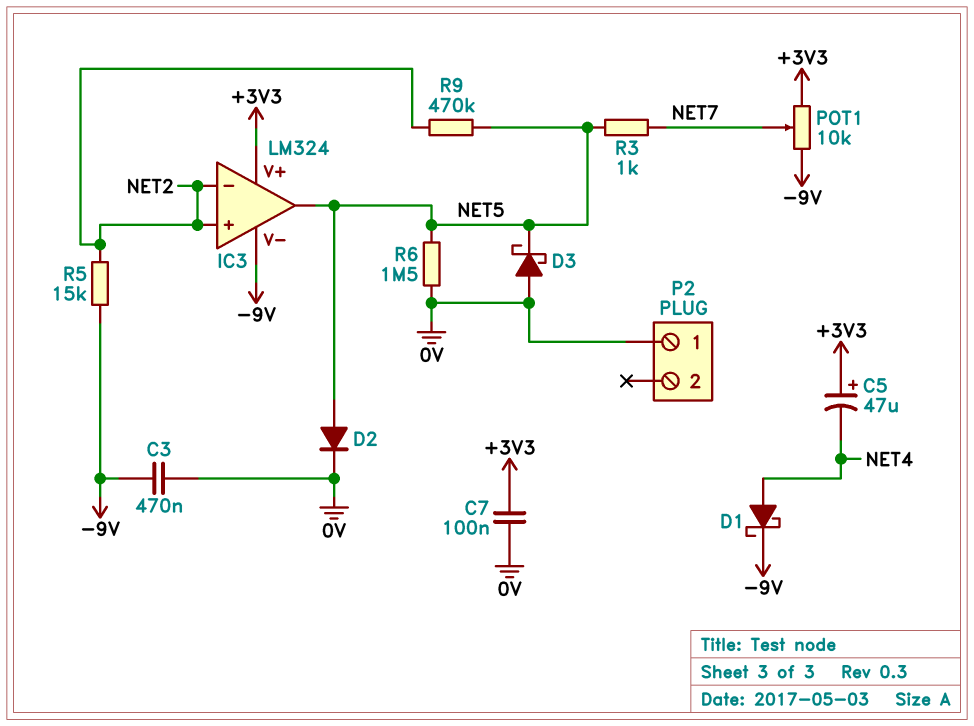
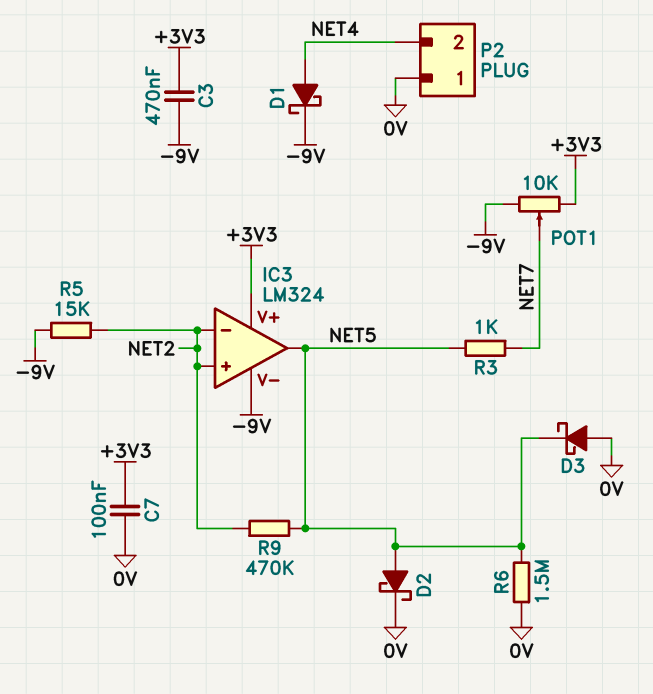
C3: 470nF (-9V, 0V) -> 470nF (+3V3, -9V)
C5: 47uF (plus +3V3, minus NET4) -> none
D2: diode (A NET5, K 0V) -> schottky (A NET5, K 0V)
P2 pin 2: none -> NET4

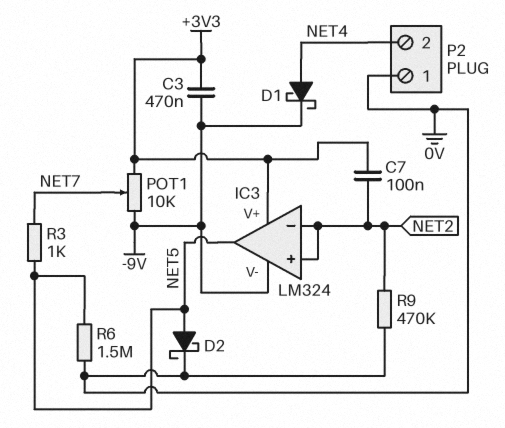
C7: 100nF (+3V3, 0V) -> 100nF (+3V3, NET2)
D3: schottky (A 0V, K NET5) -> none
R5: 15k (-9V, NET2) -> none
R9: 470k (NET2, NET5) -> 470k (0V, NET2)

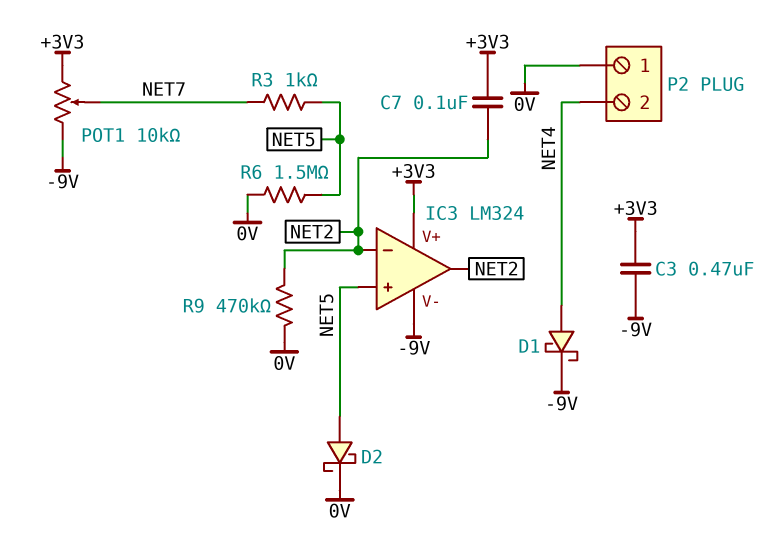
IC3 pin in+: NET2 -> NET5
IC3 pin out: NET5 -> NET2

